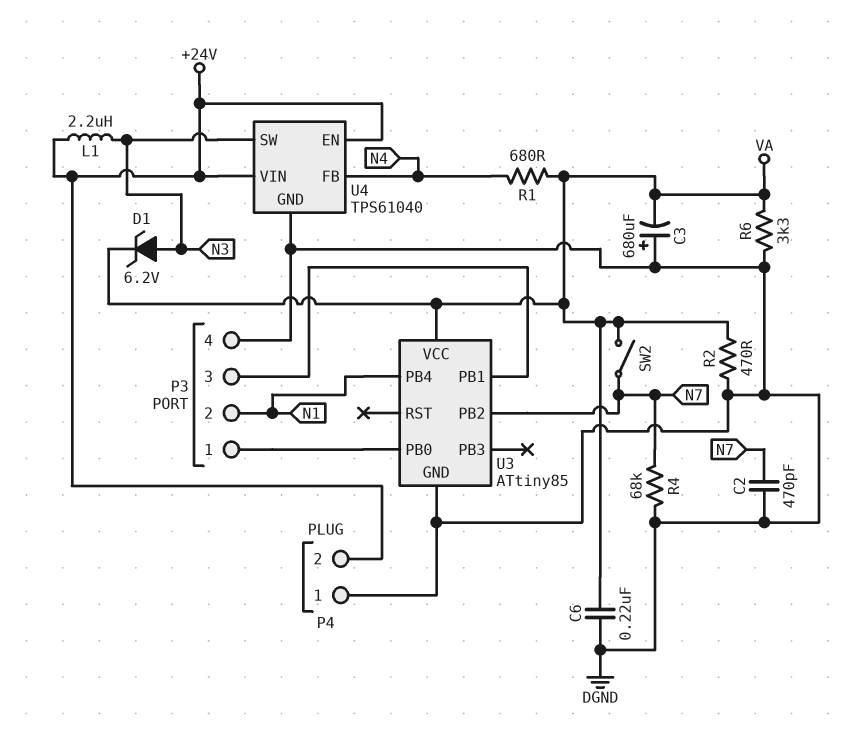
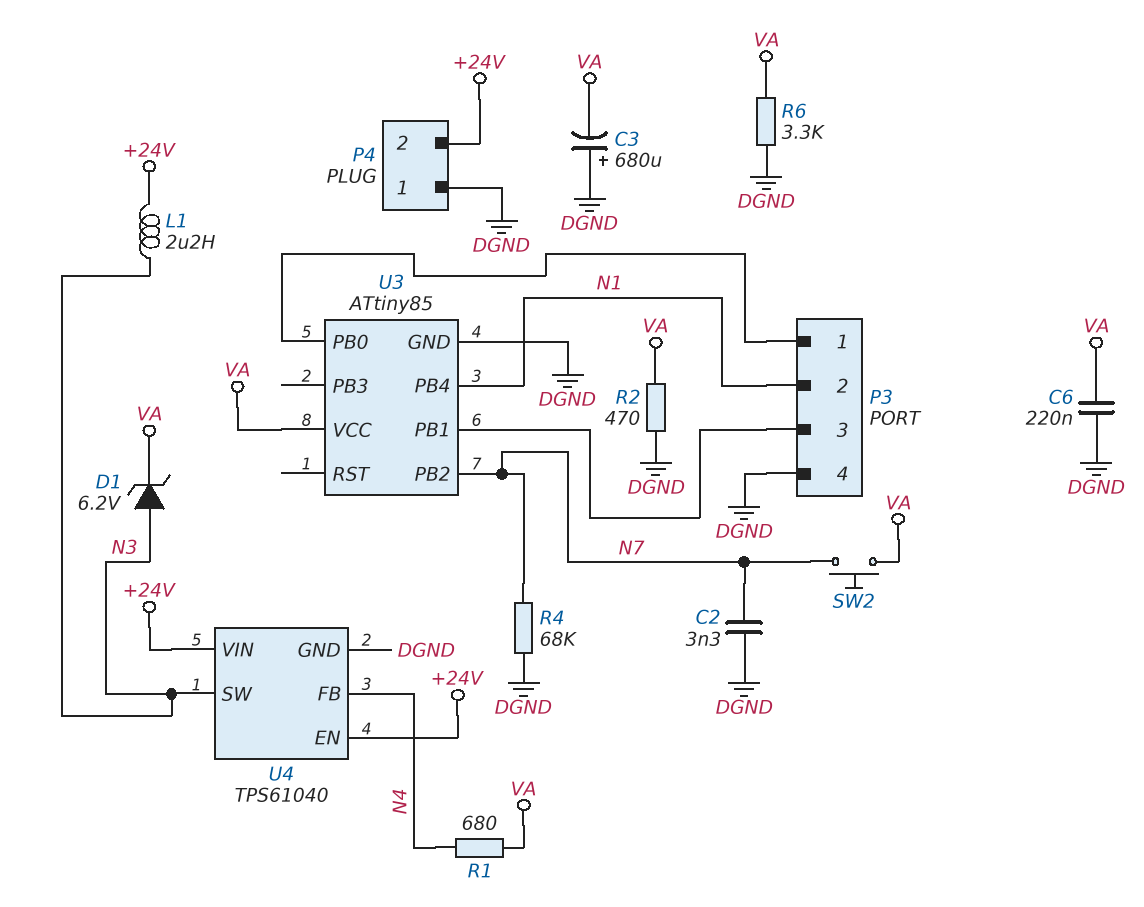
C2: 470pF (DGND, N7) -> 3.3nF (DGND, N7)
SW2: switch (N7, VA) -> button (N7, VA)

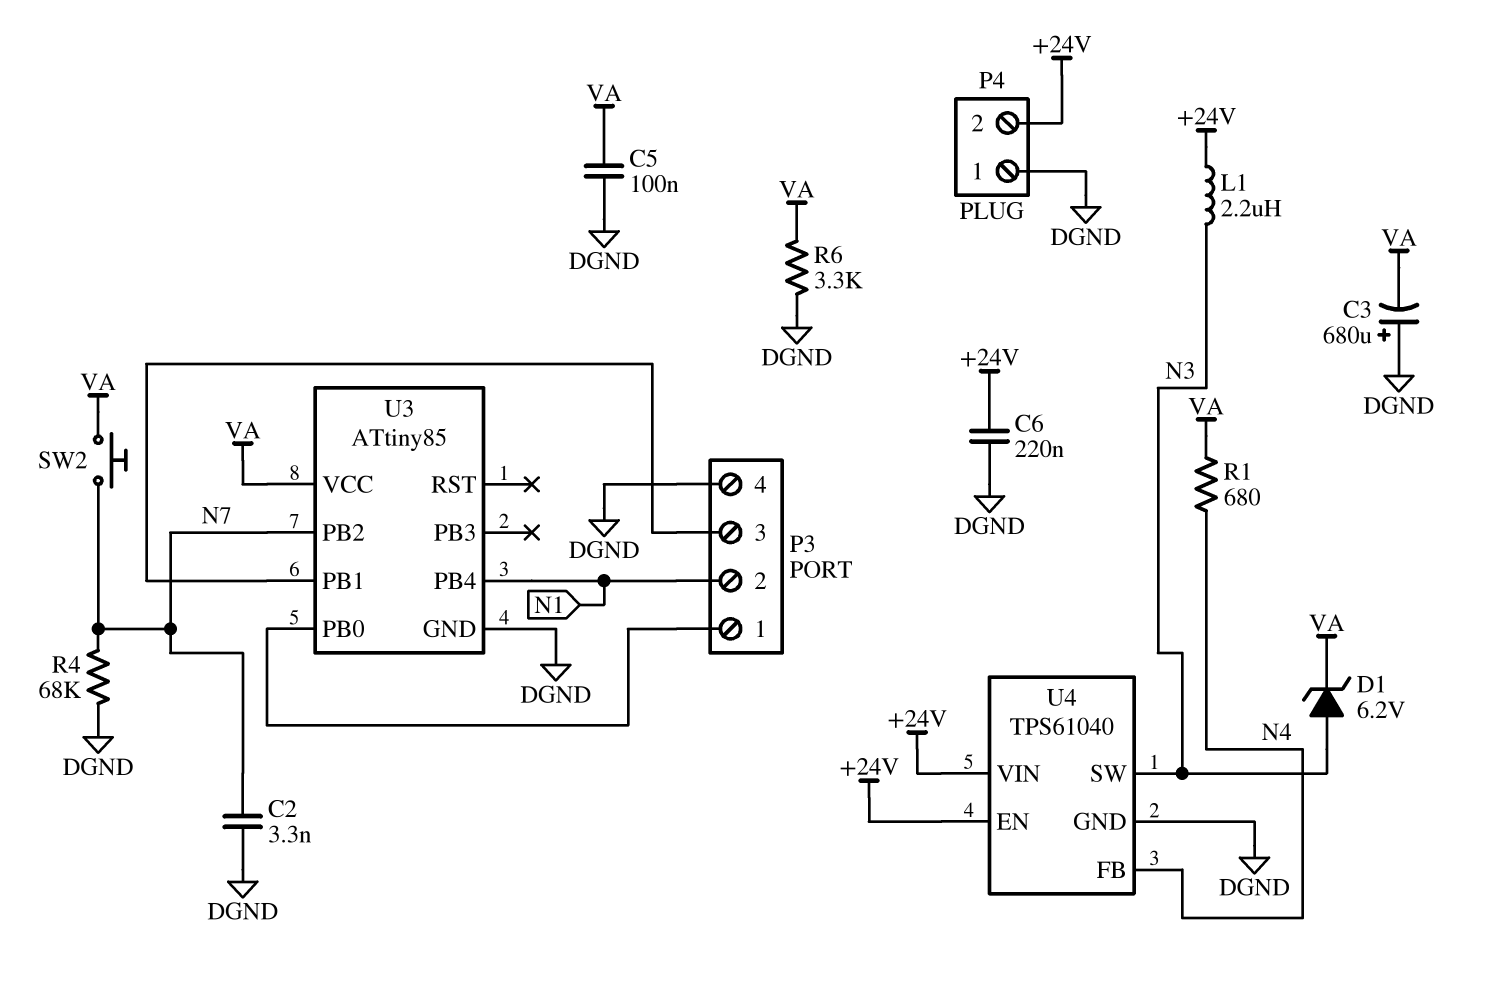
C5: none -> 100nF (DGND, VA)
C6: 220nF (DGND, VA) -> 220nF (+24V, DGND)
R2: 470 (DGND, VA) -> none

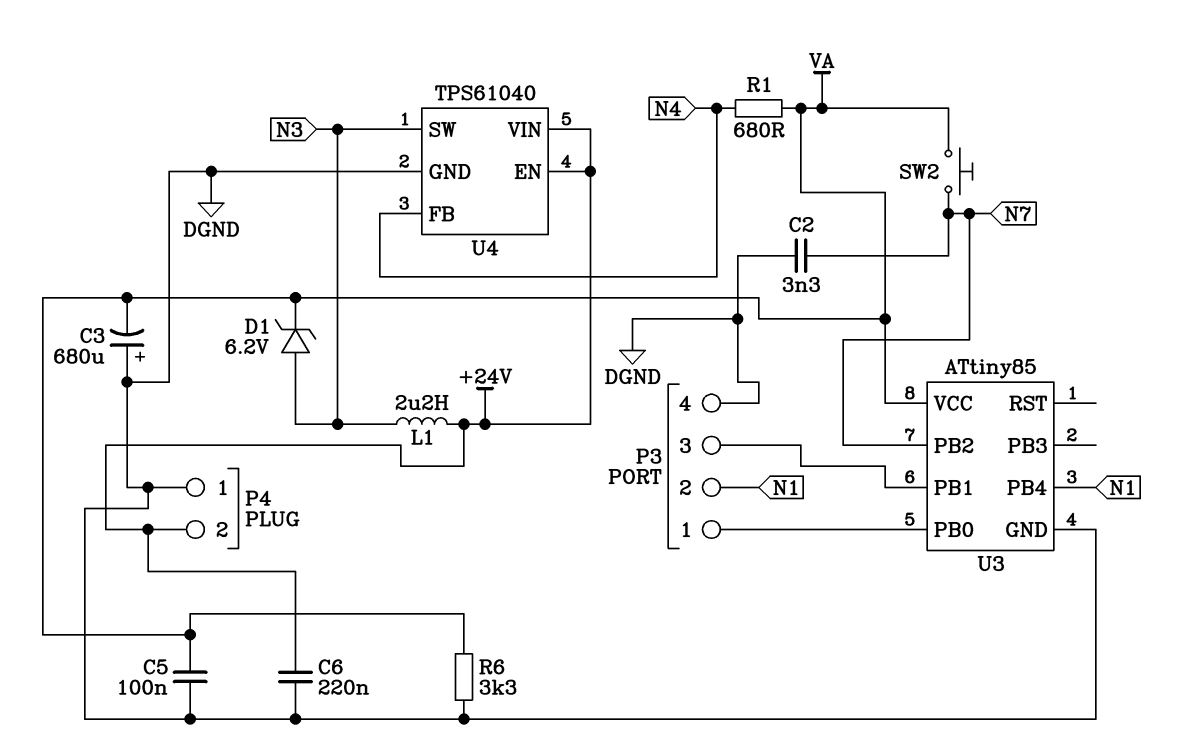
R4: 68k (DGND, N7) -> none

